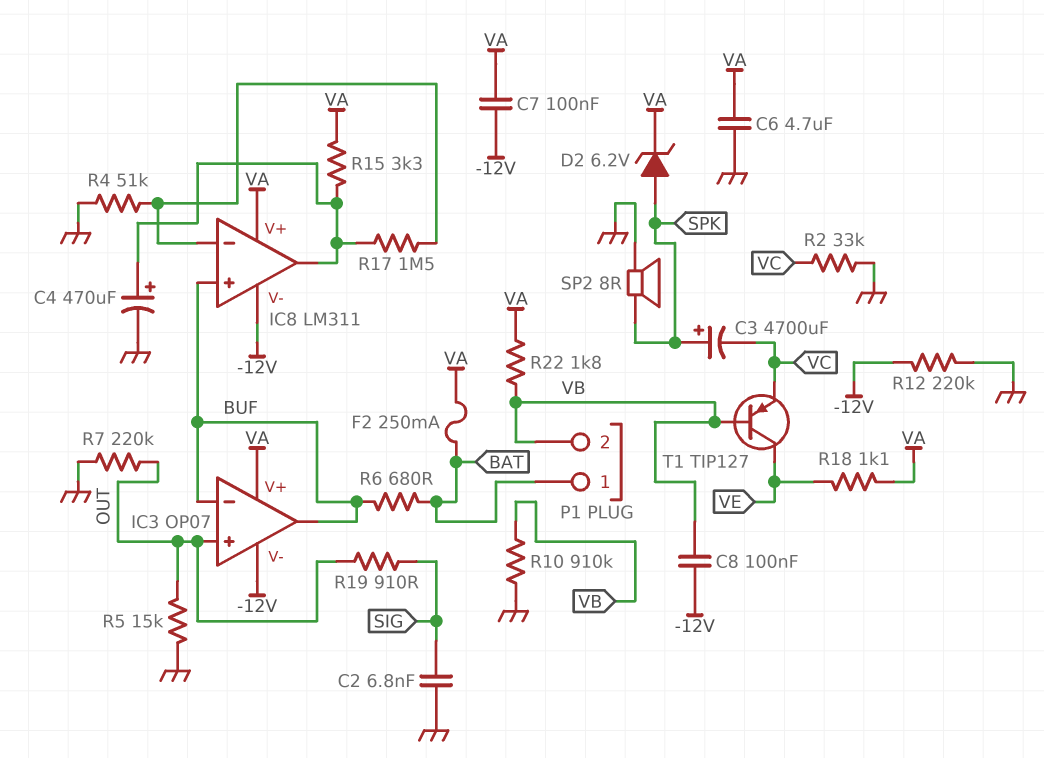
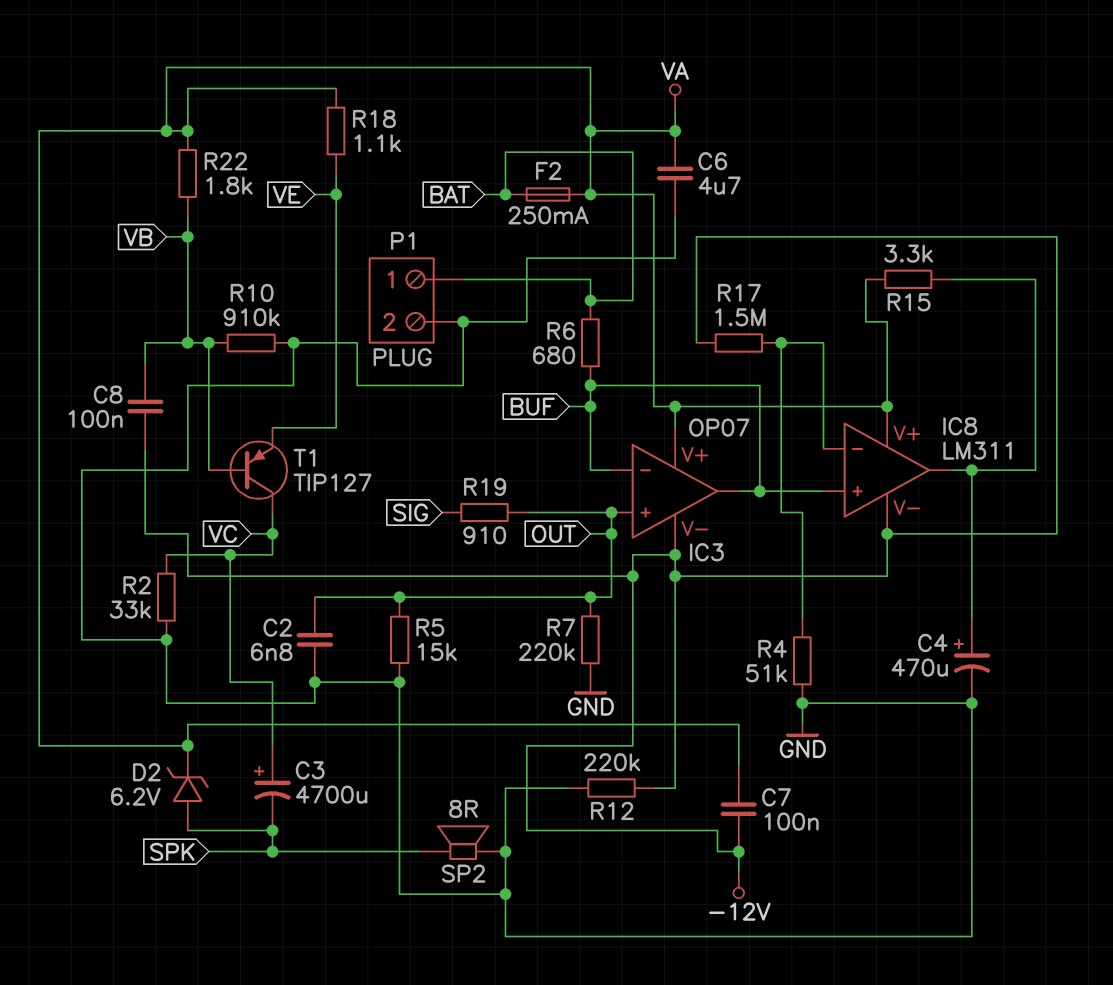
C2: 6.8nF (GND, SIG) -> 6.8nF (GND, OUT)
C3: 4700uF (plus SPK, minus VC) -> 4700uF (plus VC, minus SPK)
P1 pin 2: VB -> GND
R17: 1.5M (IC8/in-, IC8/out) -> 1.5M (-12V, IC8/in-)
T1: PNP TIP127 (B VB, C VE, E VC) -> PNP TIP127 (B VB, C VC, E VE)

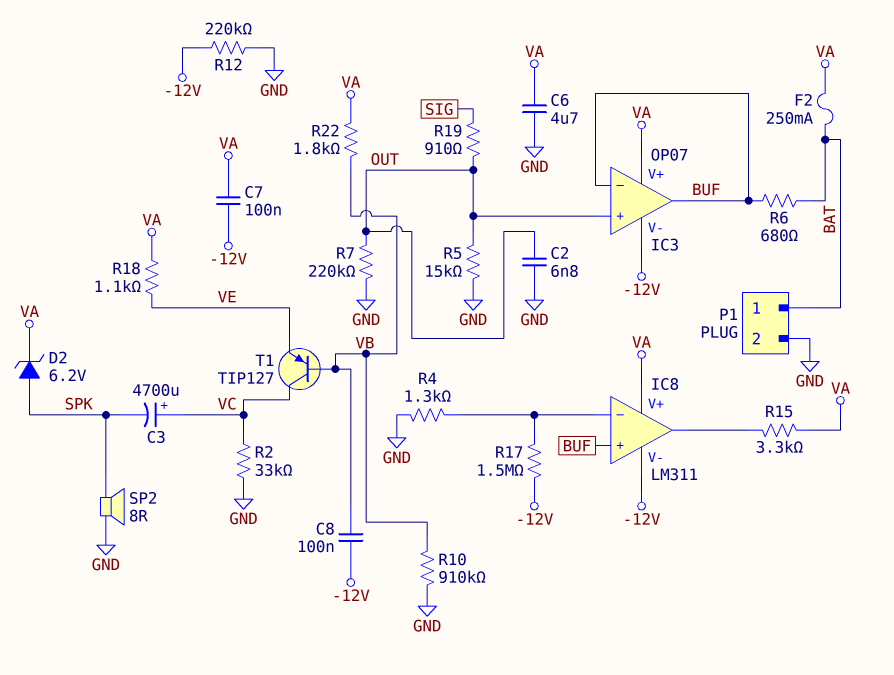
C4: 470uF (plus IC8/out, minus GND) -> none
R4: 51k (GND, IC8/in-) -> 1.3k (GND, IC8/in-)

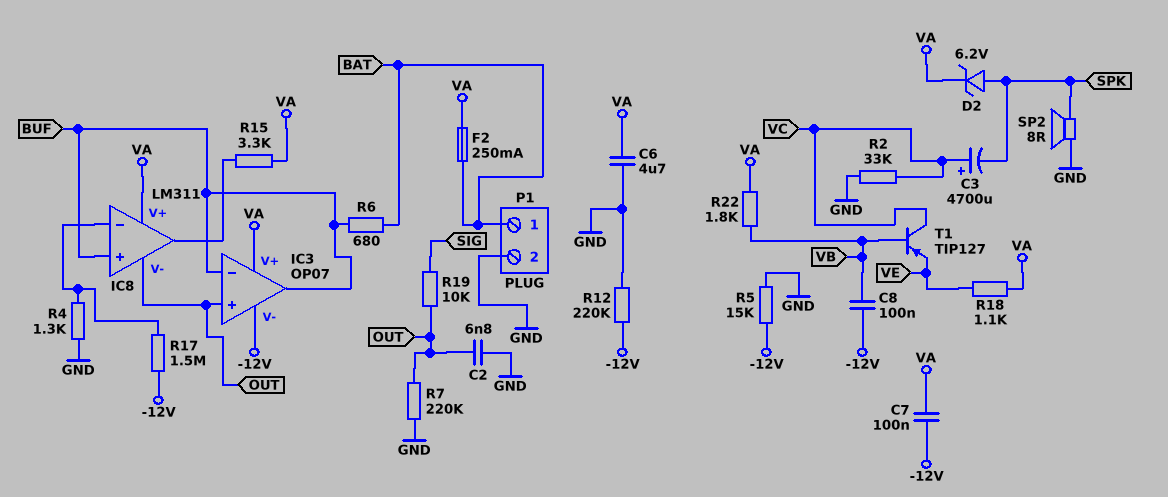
IC8 pin V-: -12V -> OUT
R5: 15k (GND, OUT) -> 15k (-12V, GND)
R10: 910k (GND, VB) -> none
R19: 910 (OUT, SIG) -> 10k (OUT, SIG)

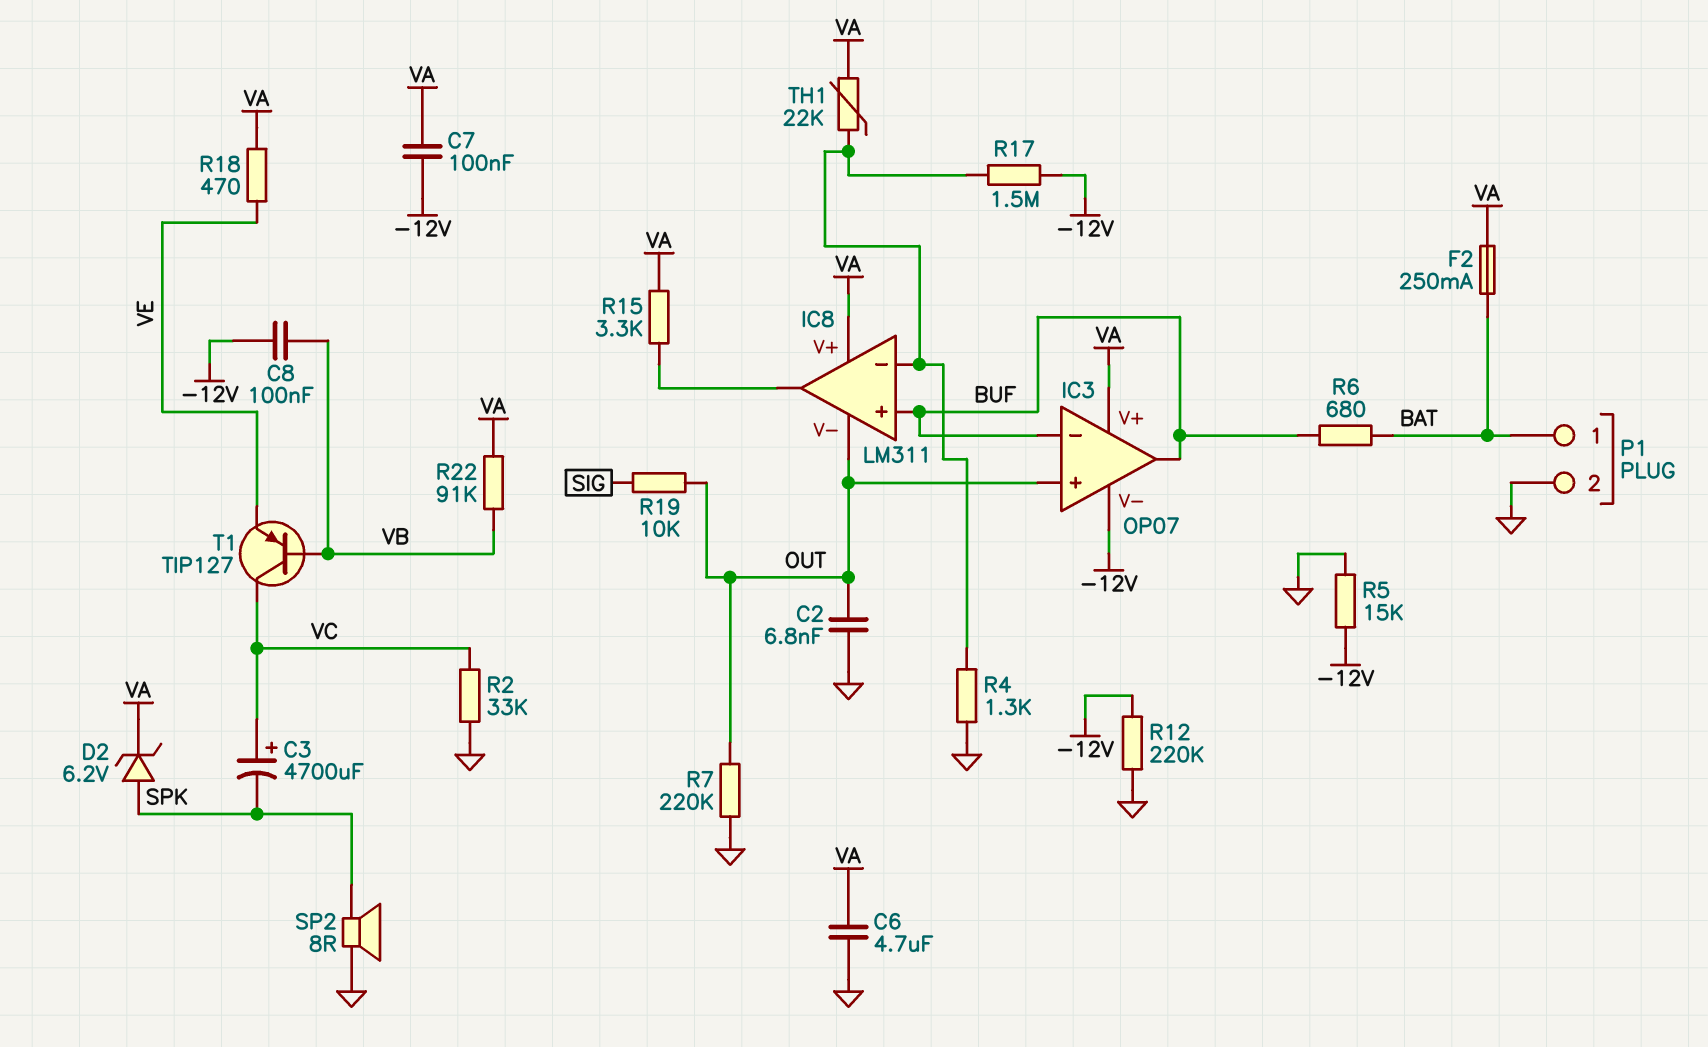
R18: 1.1k (VA, VE) -> 470 (VA, VE)
R22: 1.8k (VA, VB) -> 91k (VA, VB)
TH1: none -> 22k (IC8/in-, VA)

